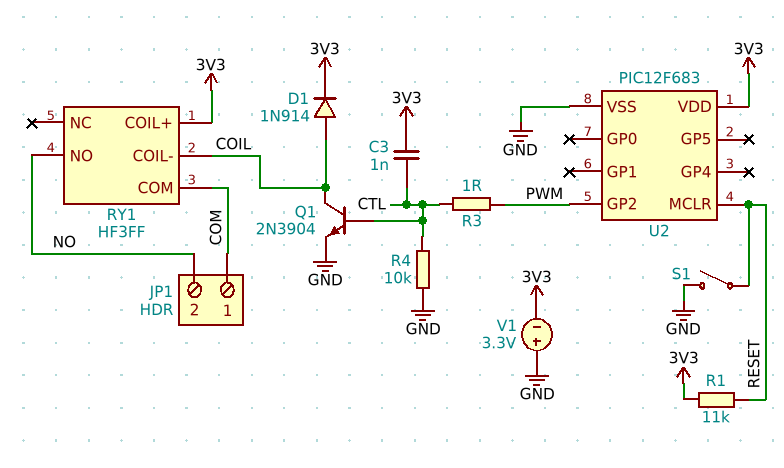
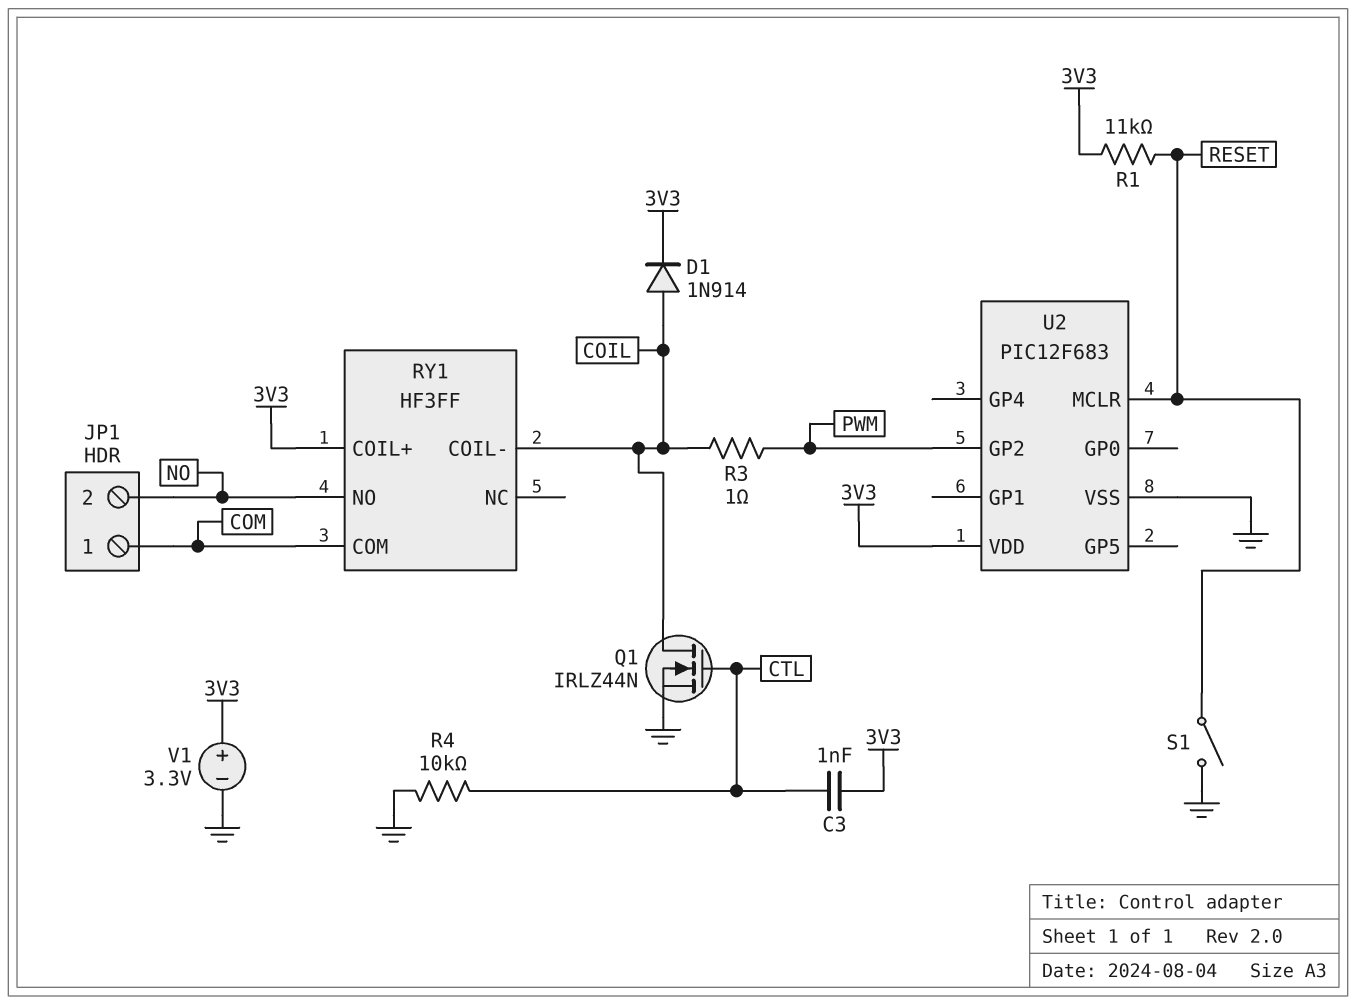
Q1: NPN 2N3904 (B CTL, C COIL, E GND) -> NMOS IRLZ44N (G CTL, D COIL, S GND)
R3: 1 (CTL, PWM) -> 1 (COIL, PWM)
V1: 3.3V (plus GND, minus 3V3) -> 3.3V (plus 3V3, minus GND)

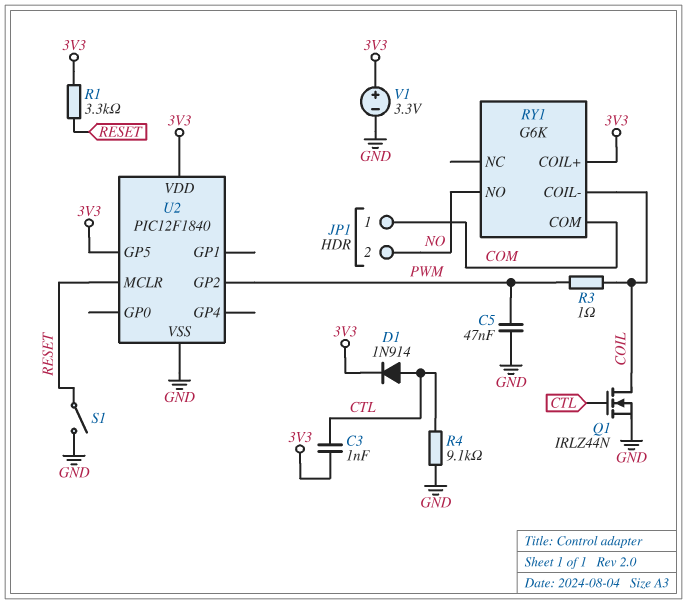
C5: none -> 47nF (GND, PWM)
D1: diode 1N914 (A COIL, K 3V3) -> diode 1N914 (A CTL, K 3V3)
R1: 11k (3V3, RESET) -> 3.3k (3V3, RESET)
R4: 10k (CTL, GND) -> 9.1k (CTL, GND)
RY1: HF3FF -> G6K
U2: PIC12F683 -> PIC12F1840
U2 pin GP5: none -> 3V3

